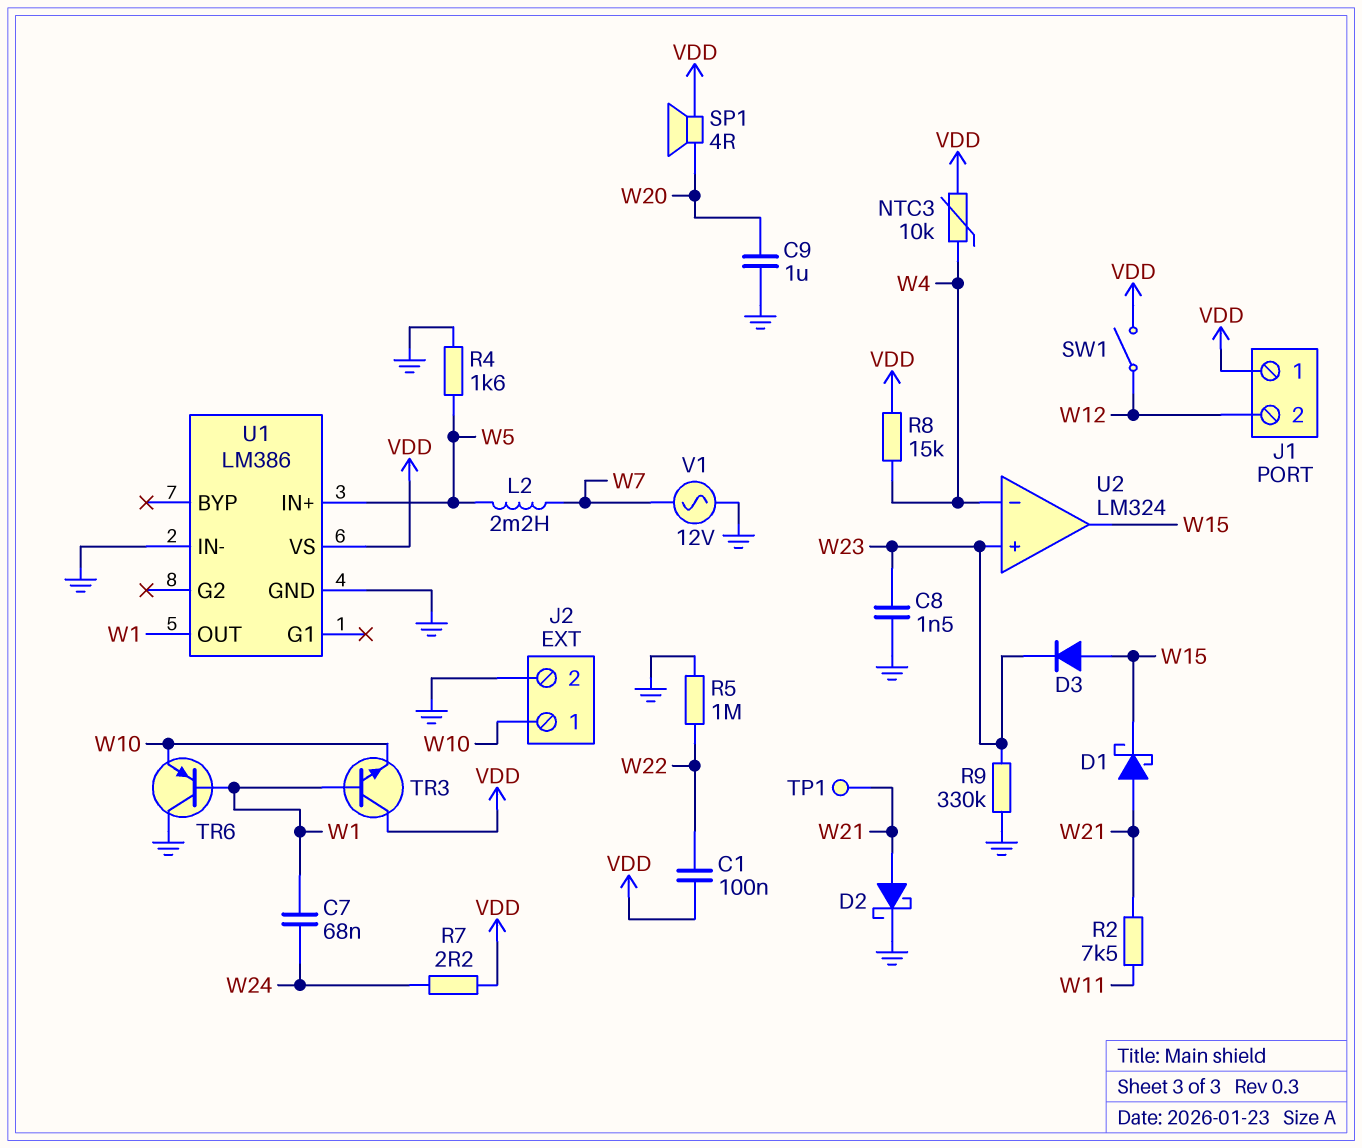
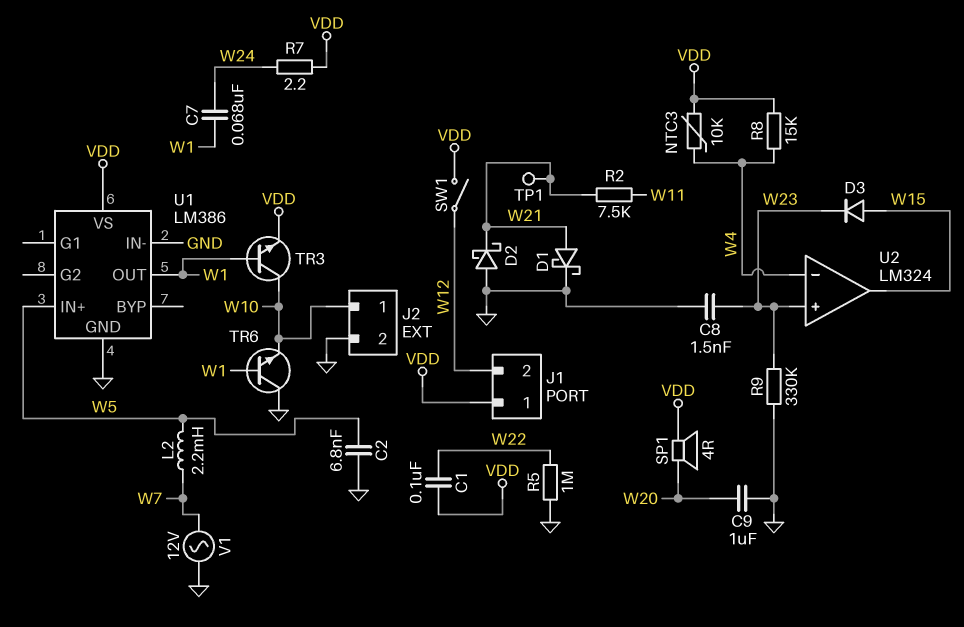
C2: none -> 6.8nF (GND, W5)
D1: schottky (A W21, K W15) -> schottky (A W21, K GND)
D2: schottky (A W21, K GND) -> schottky (A GND, K W21)
R4: 1.6k (GND, W5) -> none
TR3: NPN (B W1, C VDD, E W10) -> NPN (B W1, C W10, E VDD)
TR6: PNP (B W1, C GND, E W10) -> NPN (B W1, C GND, E W10)

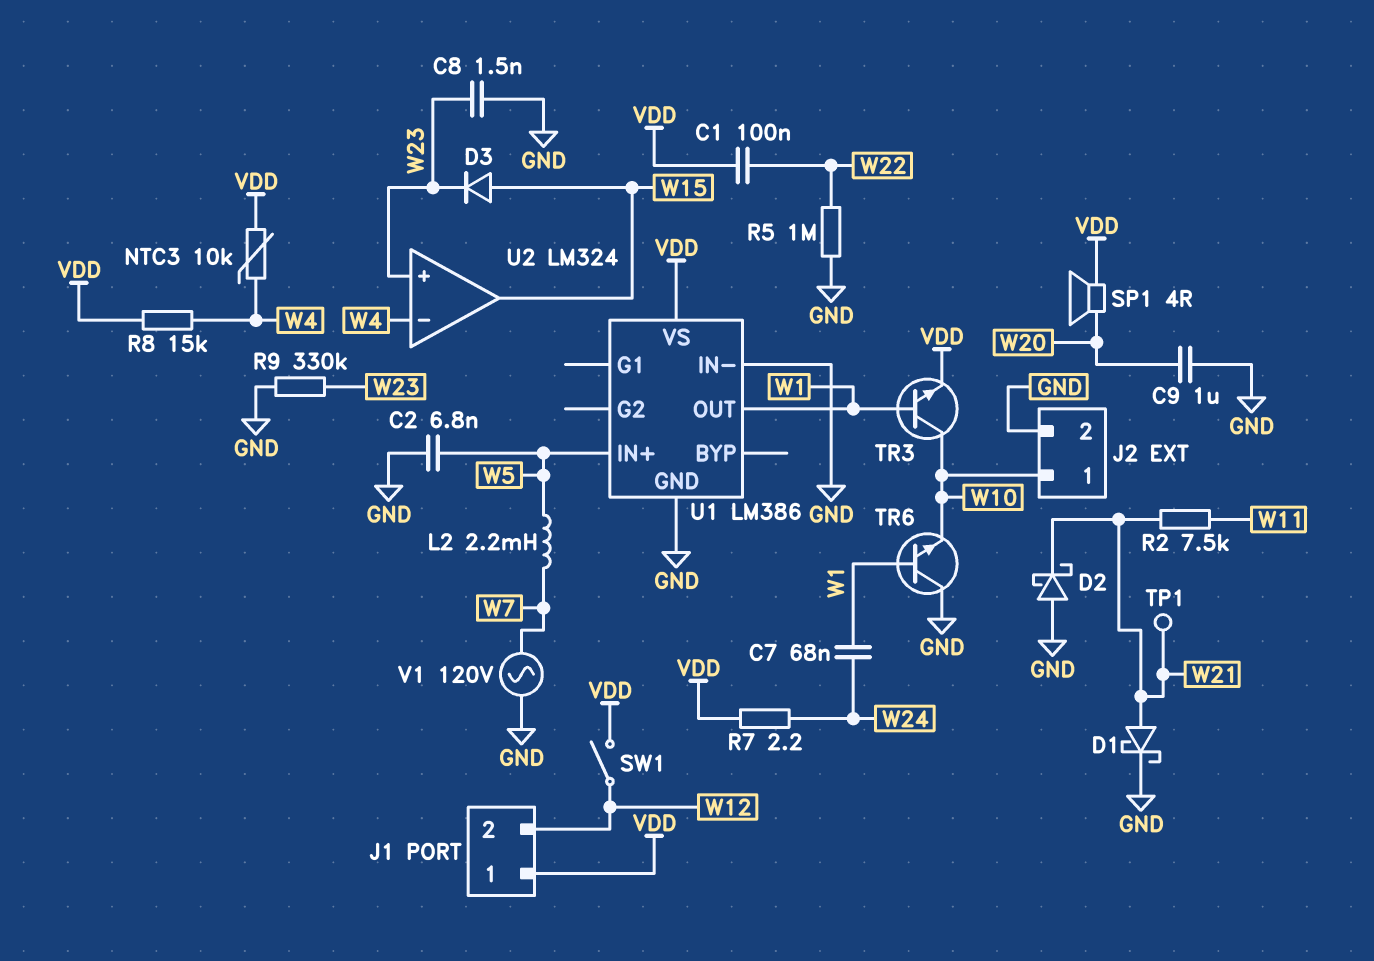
V1: AC 12V (GND, W7) -> AC 120V (GND, W7)

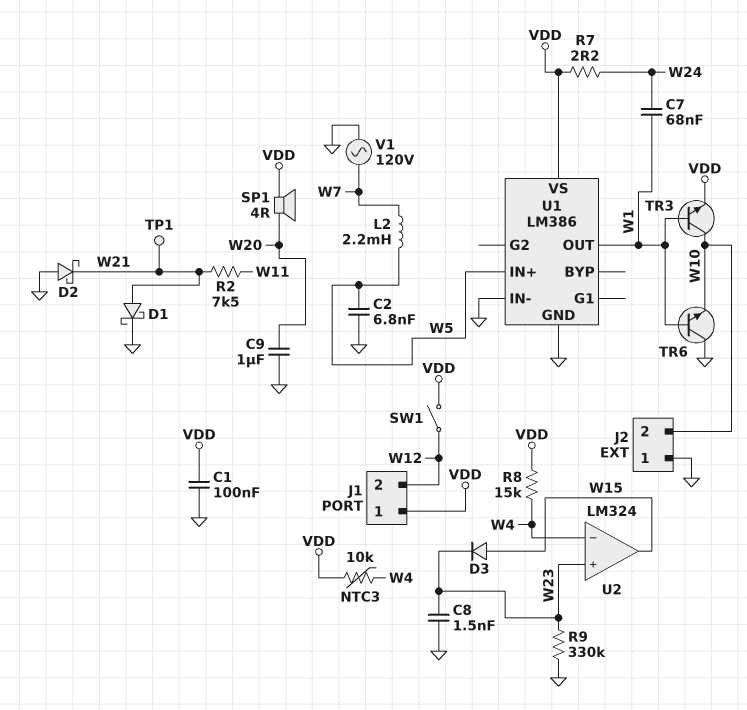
C1: 100nF (VDD, W22) -> 100nF (GND, VDD)
J2 pin 1: W10 -> GND
J2 pin 2: GND -> W10
R5: 1M (GND, W22) -> none

